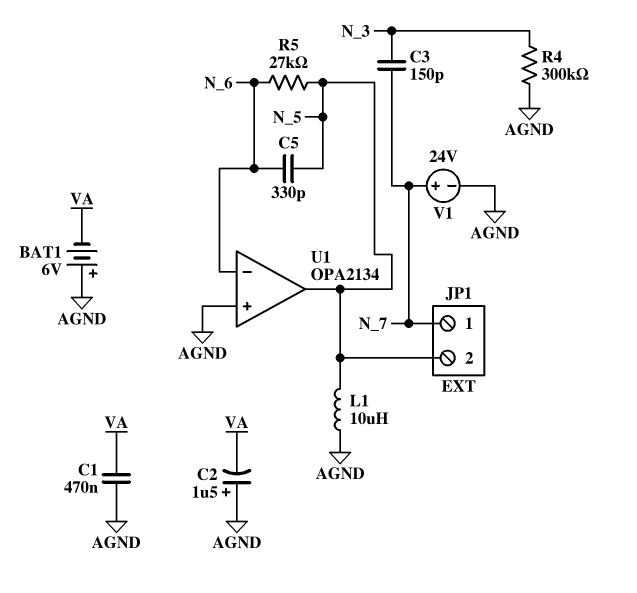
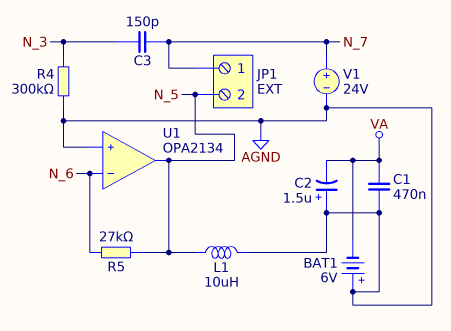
C5: 330pF (N_5, N_6) -> none

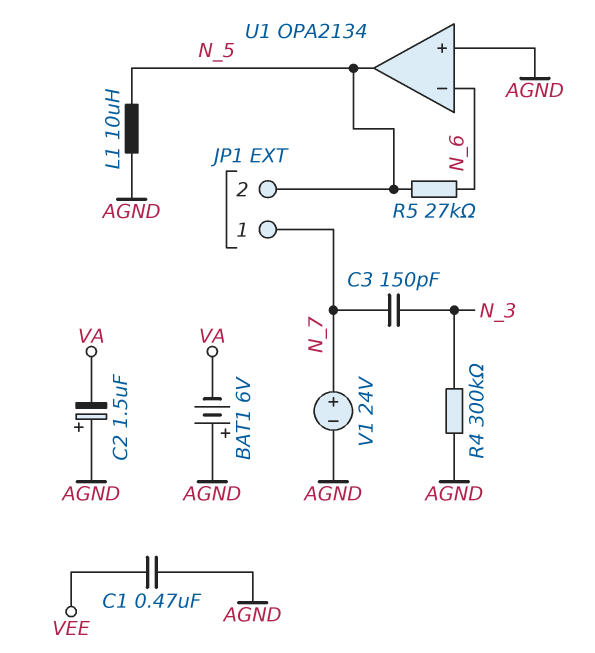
C1: 470nF (AGND, VA) -> 470nF (AGND, VEE)

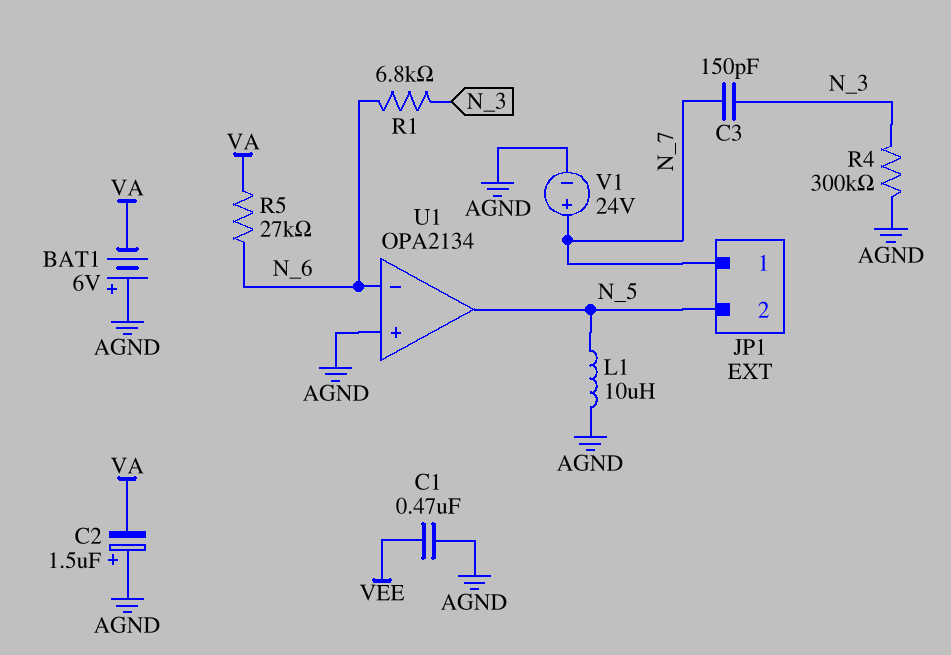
R1: none -> 6.8k (N_3, N_6)
R5: 27k (N_5, N_6) -> 27k (N_6, VA)

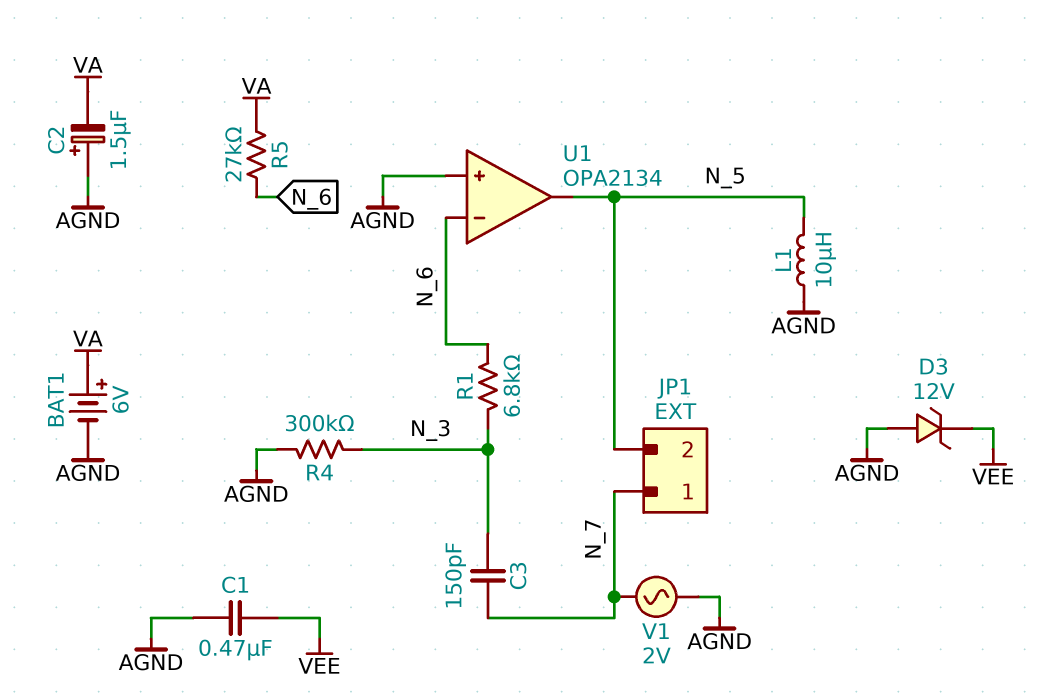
BAT1: 6V (plus AGND, minus VA) -> 6V (plus VA, minus AGND)
D3: none -> zener 12V (A AGND, K VEE)
V1: 24V (plus N_7, minus AGND) -> AC 2V (AGND, N_7)

